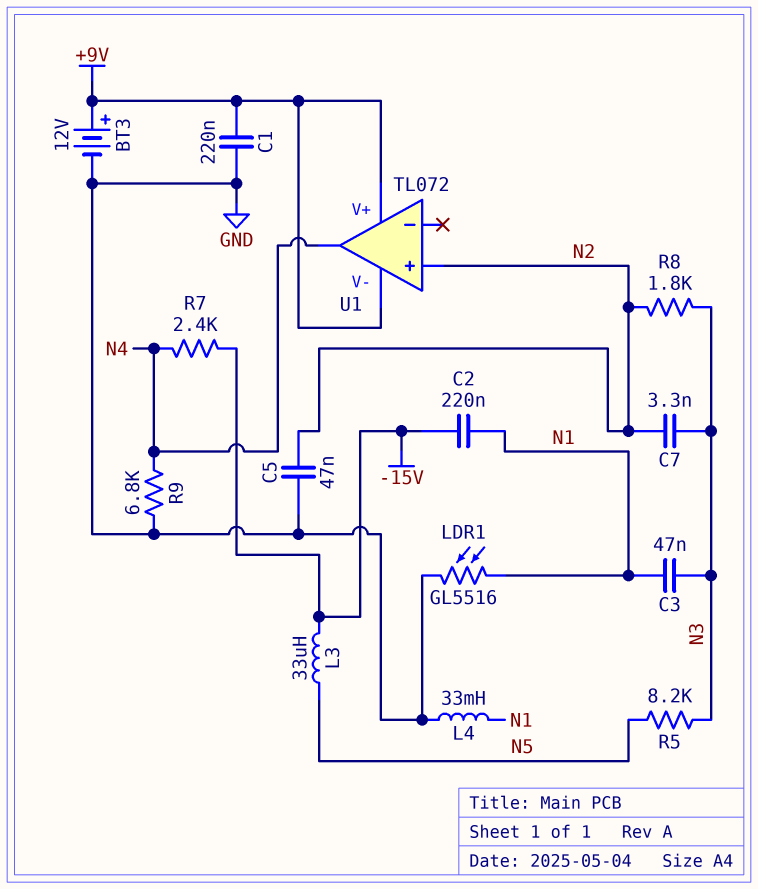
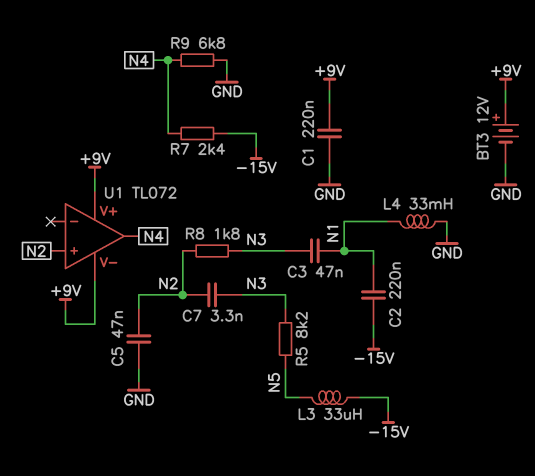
LDR1: GL5516 (GND, N1) -> none

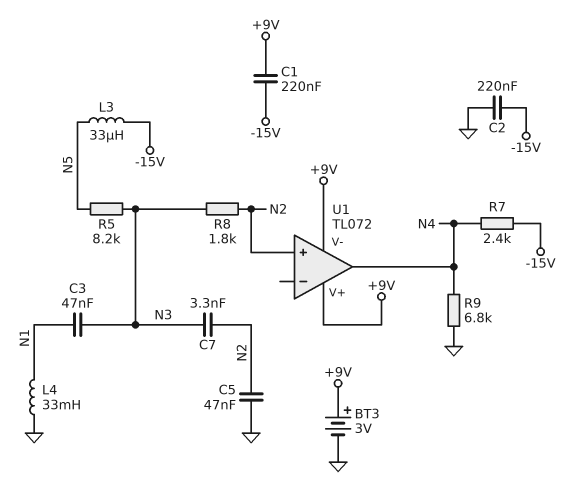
BT3: 12V (plus +9V, minus GND) -> 3V (plus +9V, minus GND)
C1: 220nF (+9V, GND) -> 220nF (+9V, -15V)
C2: 220nF (-15V, N1) -> 220nF (-15V, GND)

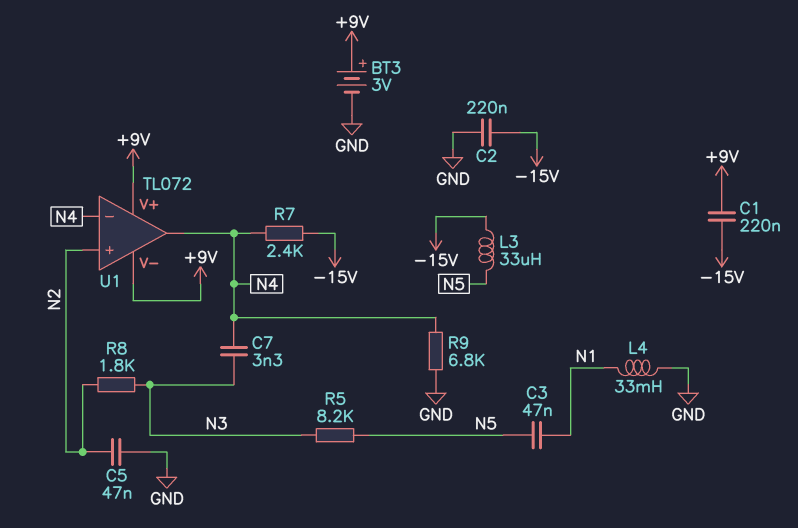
C3: 47nF (N1, N3) -> 47nF (N1, N5)
C7: 3.3nF (N2, N3) -> 3.3nF (N3, N4)
U1 pin in-: none -> N4

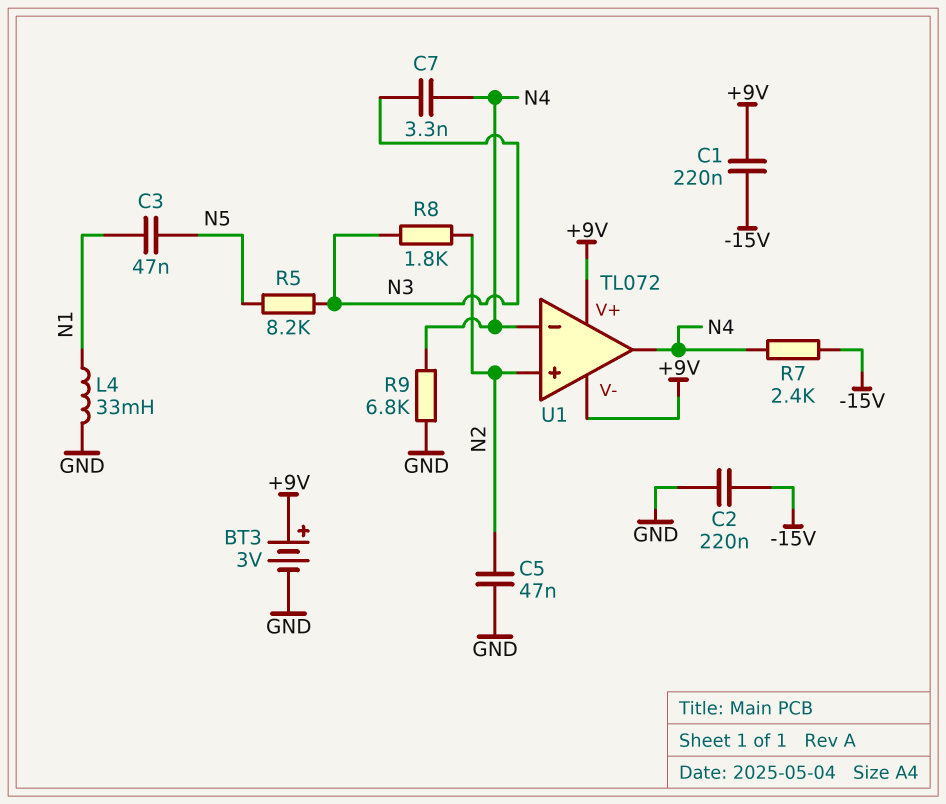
L3: 33uH (-15V, N5) -> none

